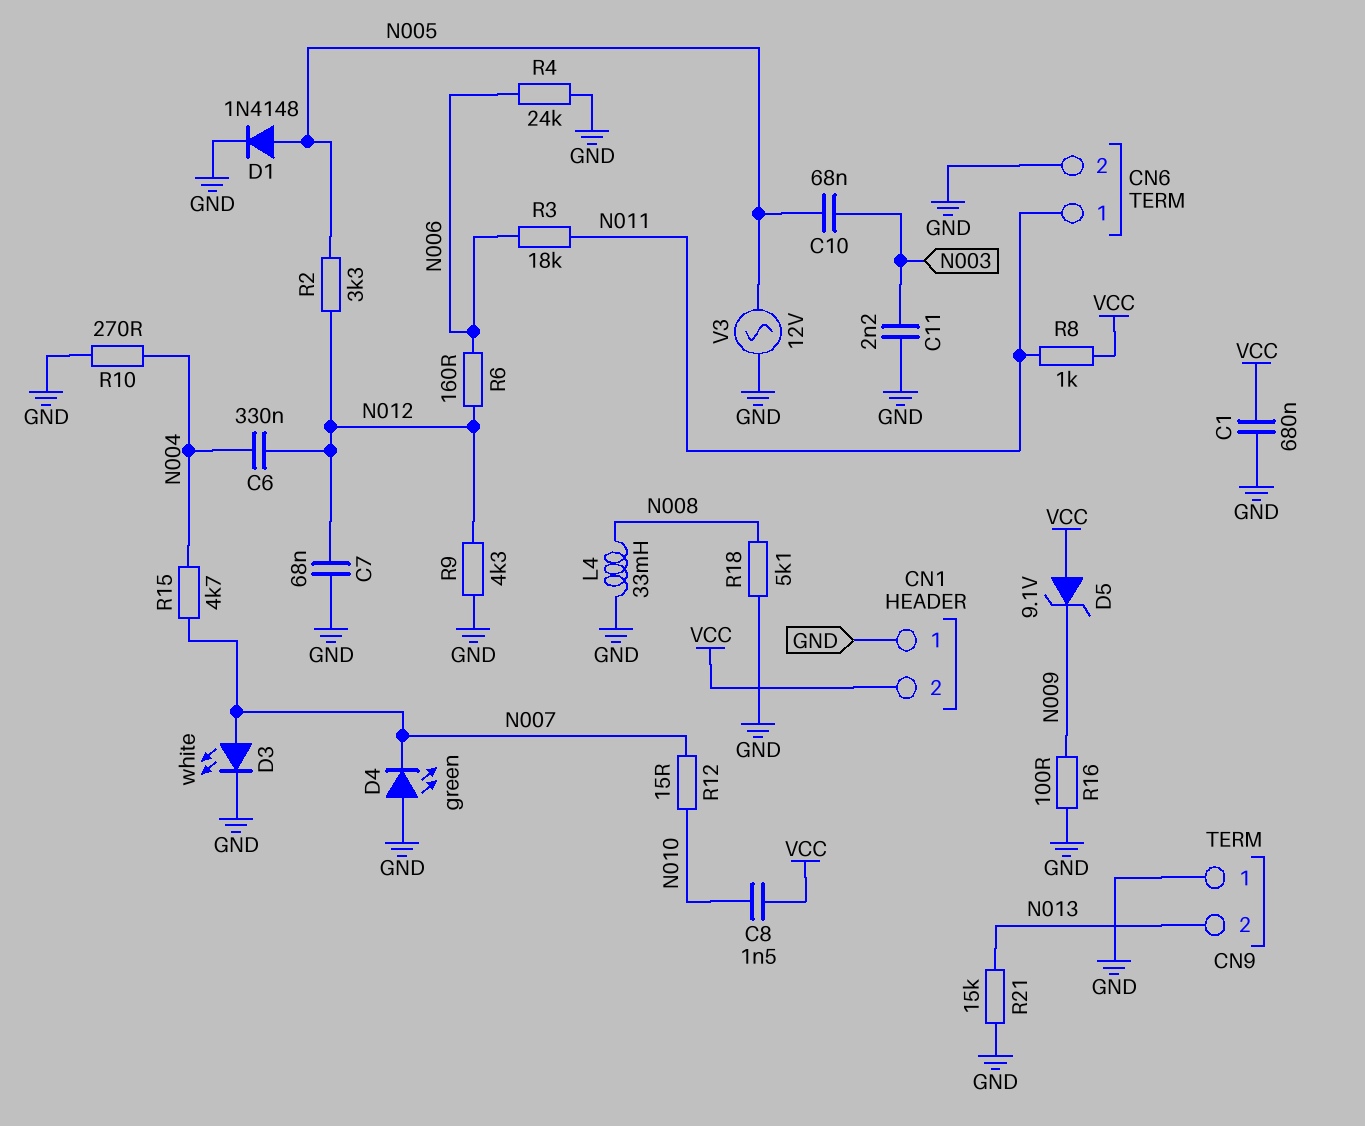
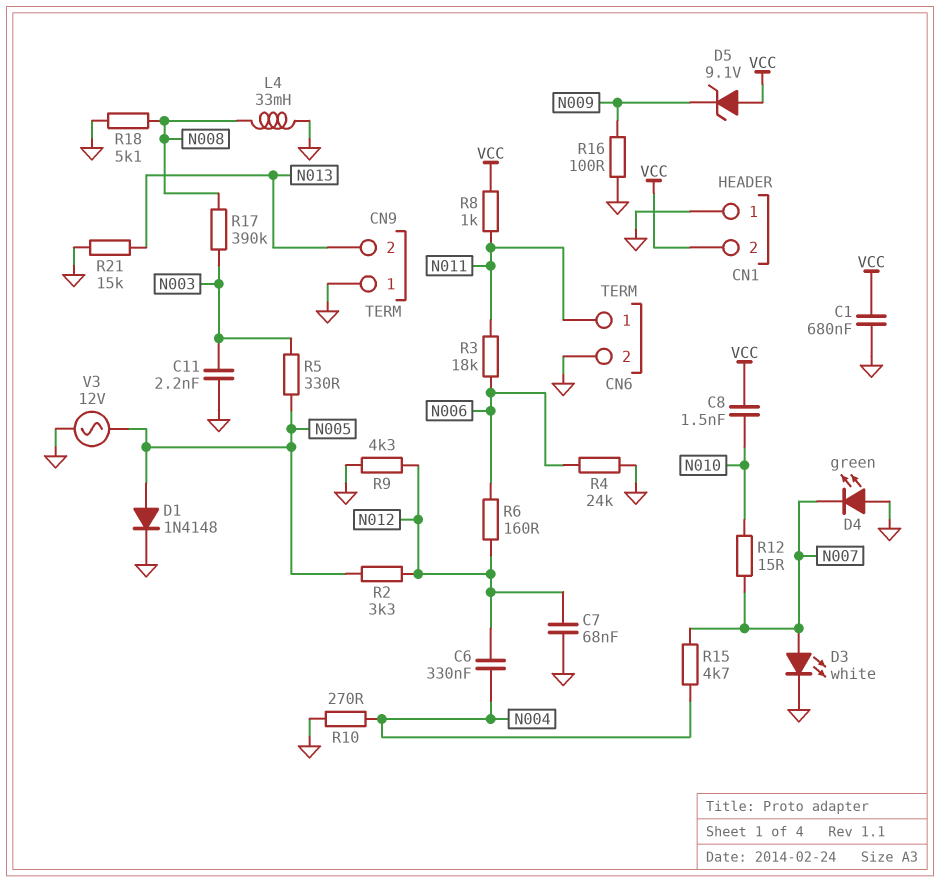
C10: 68nF (N003, N005) -> none
R5: none -> 330 (N003, N005)
R17: none -> 390k (N003, N008)

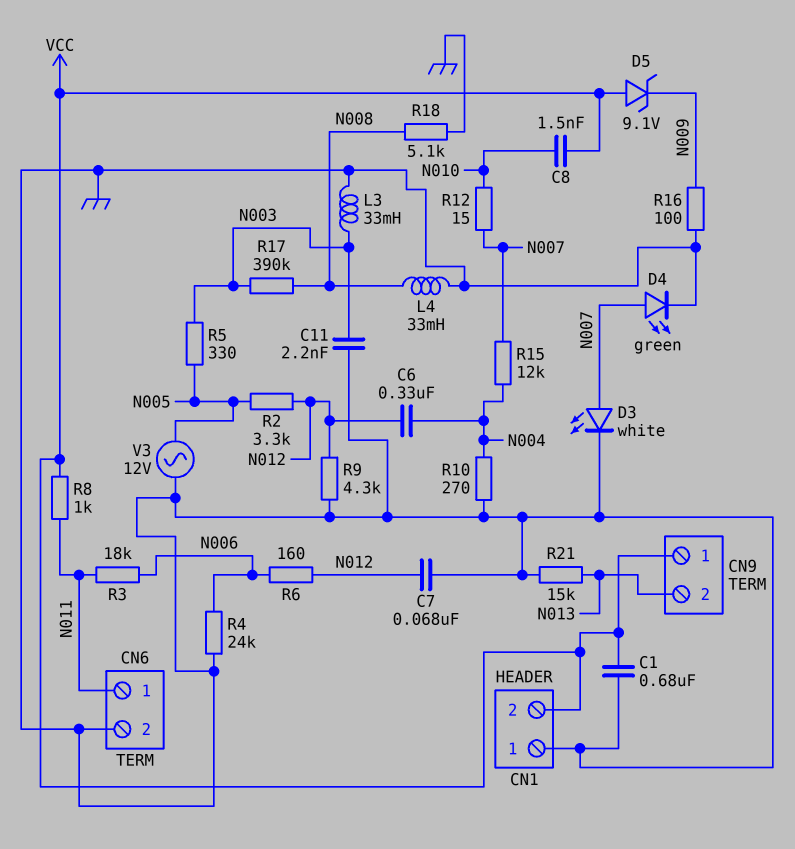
CN9 pin 1: GND -> VCC
D1: diode 1N4148 (A N005, K GND) -> none
D4: LED green (A GND, K N007) -> LED green (A N007, K GND)
L3: none -> 33mH (GND, N003)
R15: 4.7k (N004, N007) -> 12k (N004, N007)

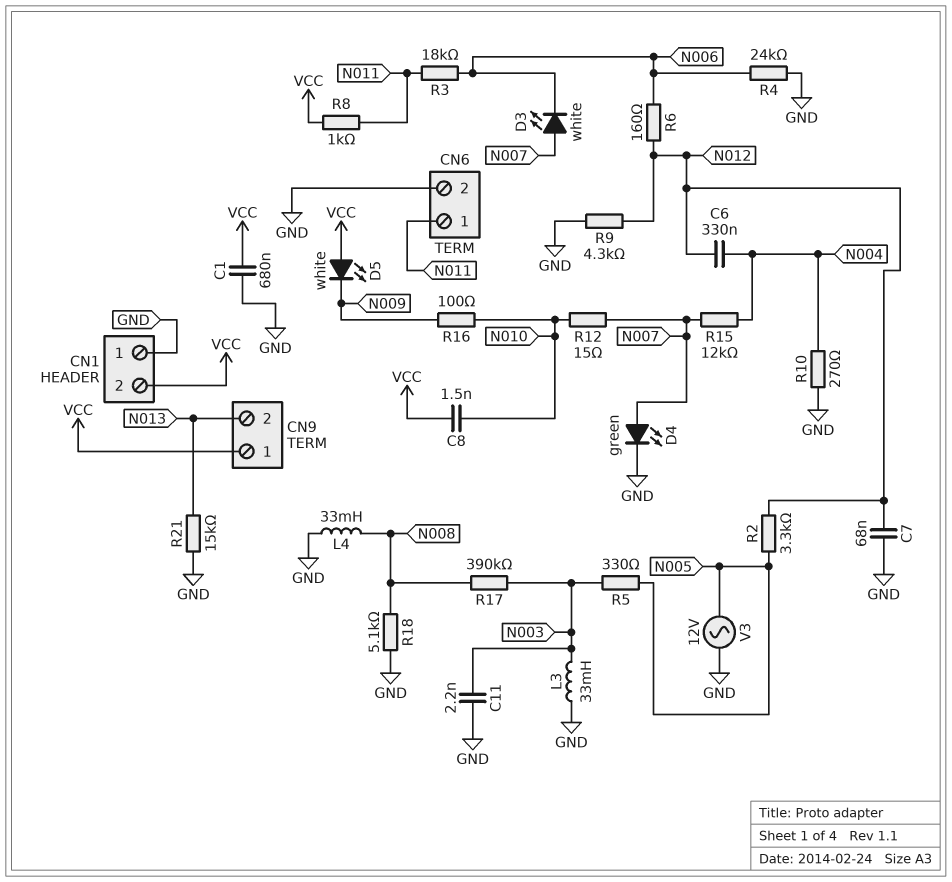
D3: LED white (A N007, K GND) -> LED white (A N007, K N006)
D5: zener 9.1V (A VCC, K N009) -> LED white (A VCC, K N009)
R16: 100 (GND, N009) -> 100 (N009, N010)

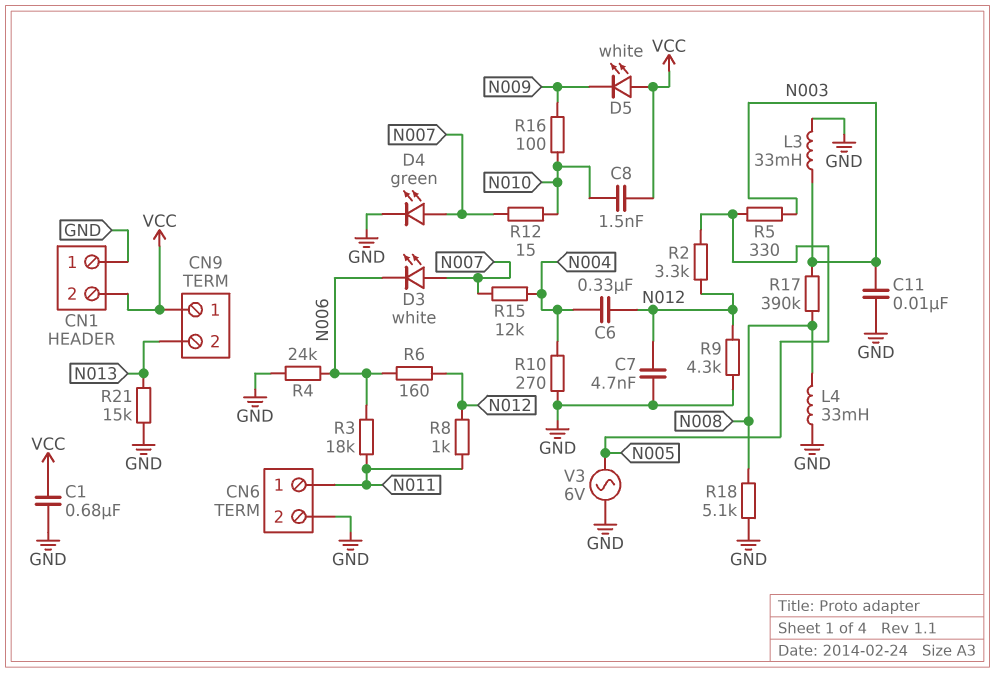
C7: 68nF (GND, N012) -> 4.7nF (GND, N012)
C11: 2.2nF (GND, N003) -> 10nF (GND, N003)
R8: 1k (N011, VCC) -> 1k (N011, N012)
V3: AC 12V (GND, N005) -> AC 6V (GND, N005)

